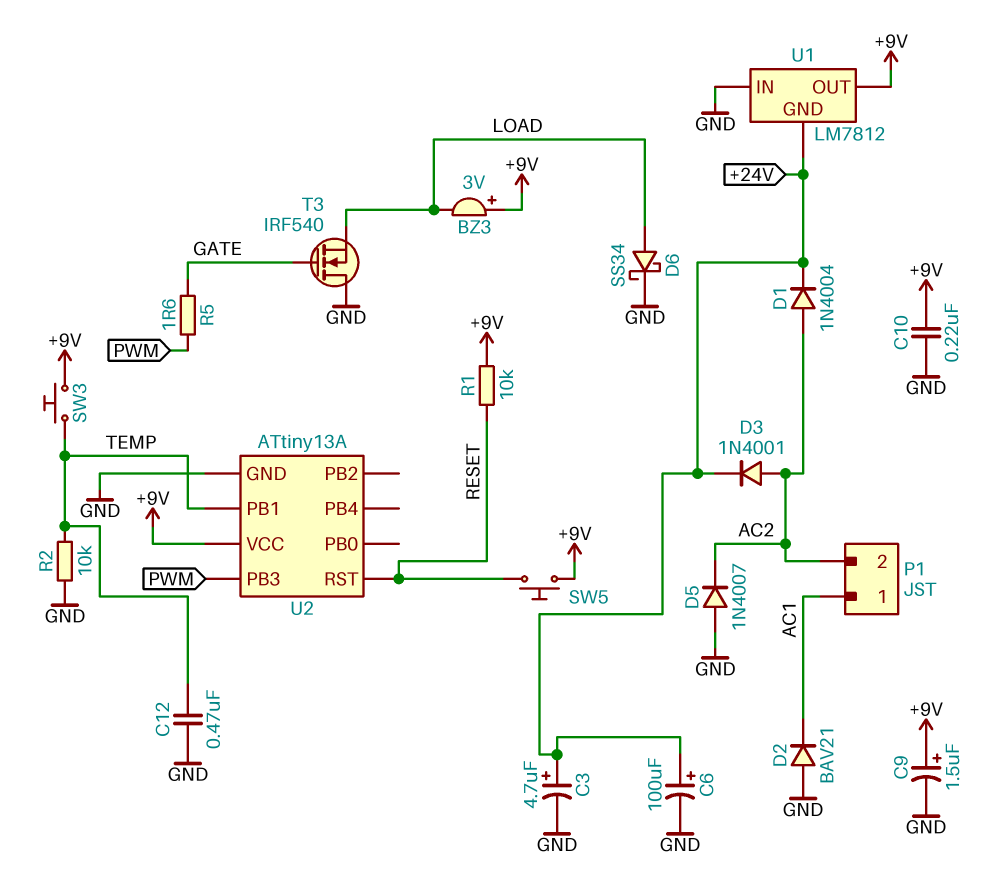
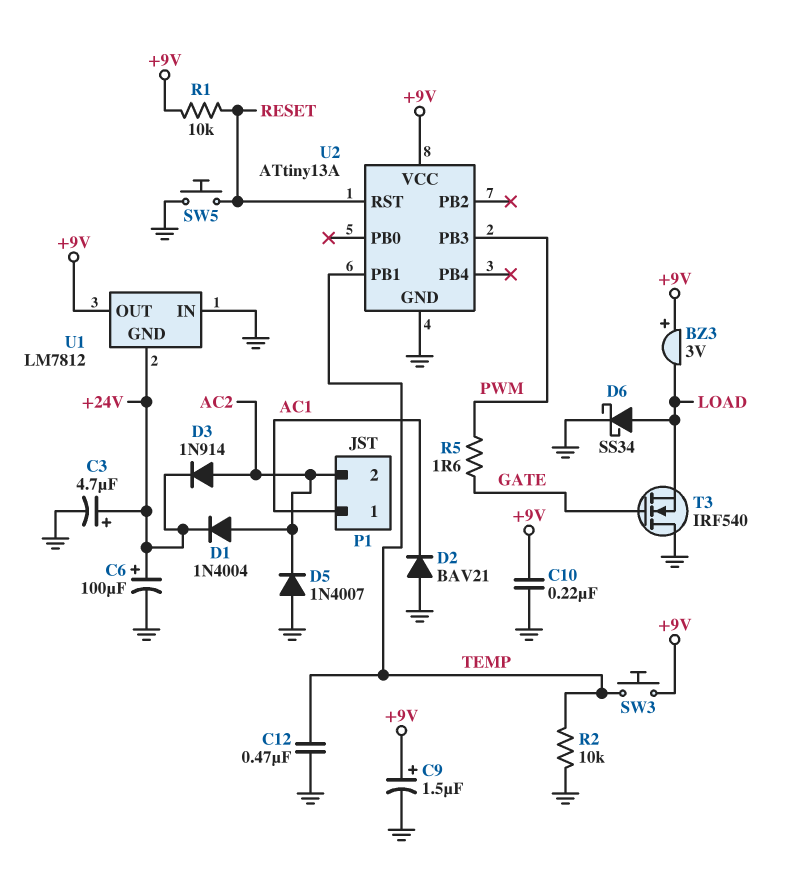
D3: diode 1N4001 (A AC2, K +24V) -> diode 1N914 (A AC2, K +24V)
SW5: button (+9V, RESET) -> button (GND, RESET)

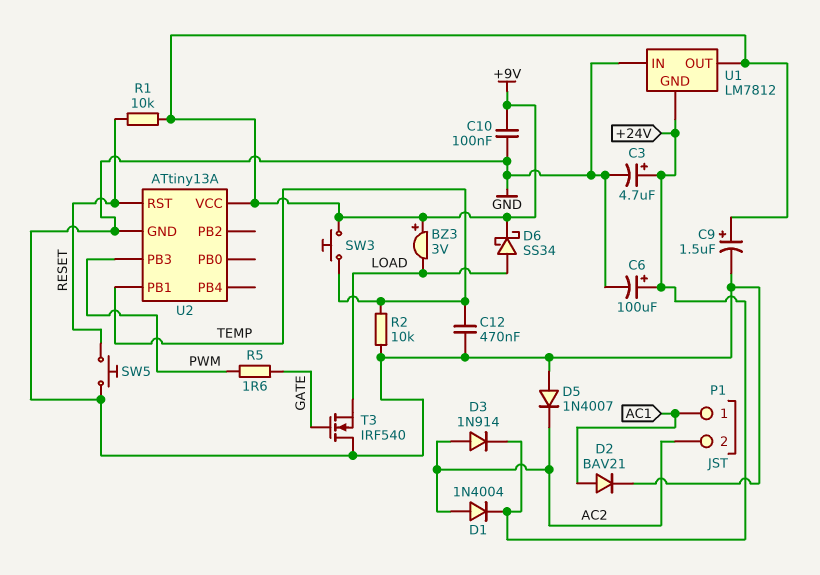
C10: 220nF (+9V, GND) -> 100nF (+9V, GND)
D2: diode BAV21 (A GND, K AC1) -> diode BAV21 (A AC1, K GND)
D6: schottky SS34 (A LOAD, K GND) -> schottky SS34 (A LOAD, K +9V)

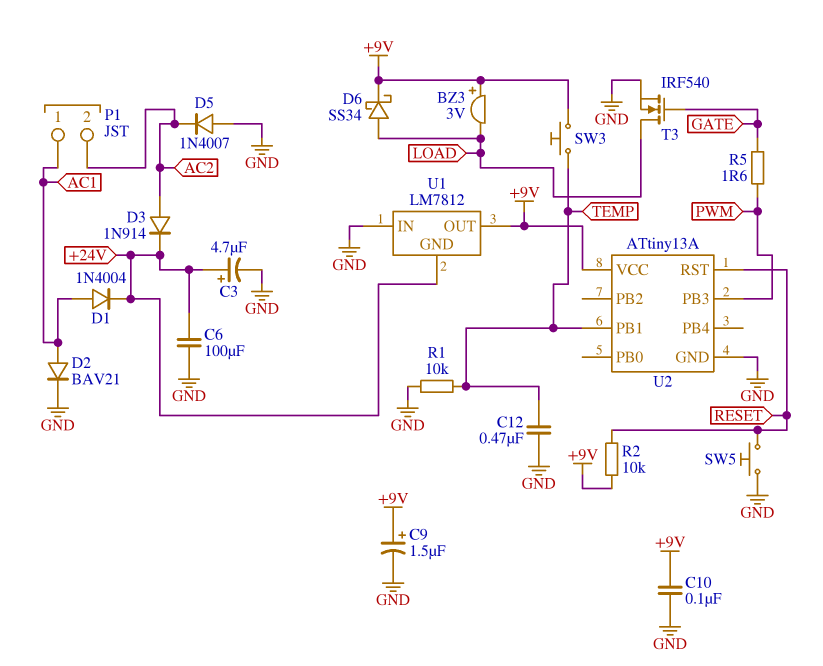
C6: 100uF (plus +24V, minus GND) -> 100uF (+24V, GND)
D1: diode 1N4004 (A AC2, K +24V) -> diode 1N4004 (A AC1, K +24V)
R1: 10k (+9V, RESET) -> 10k (GND, TEMP)
R2: 10k (GND, TEMP) -> 10k (+9V, RESET)
T3: NMOS IRF540 (G GATE, D GND, S LOAD) -> NMOS IRF540 (G GATE, D LOAD, S GND)

